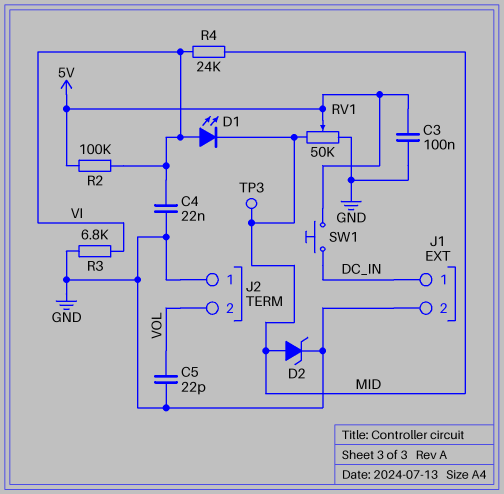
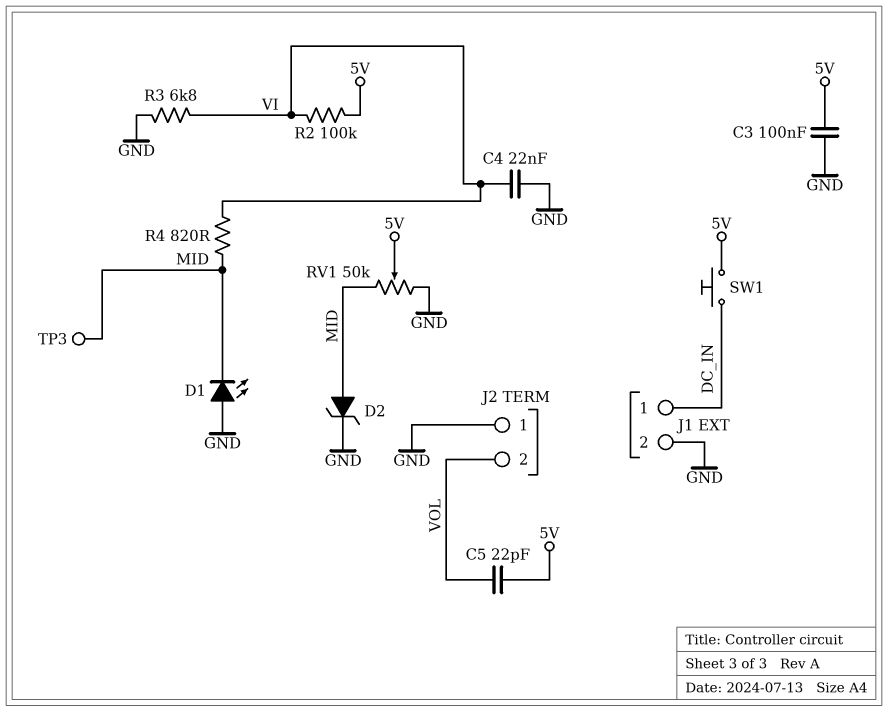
C5: 22pF (GND, VOL) -> 22pF (5V, VOL)
D1: LED (A VI, K MID) -> LED (A GND, K MID)
R4: 24k (MID, VI) -> 820 (MID, VI)

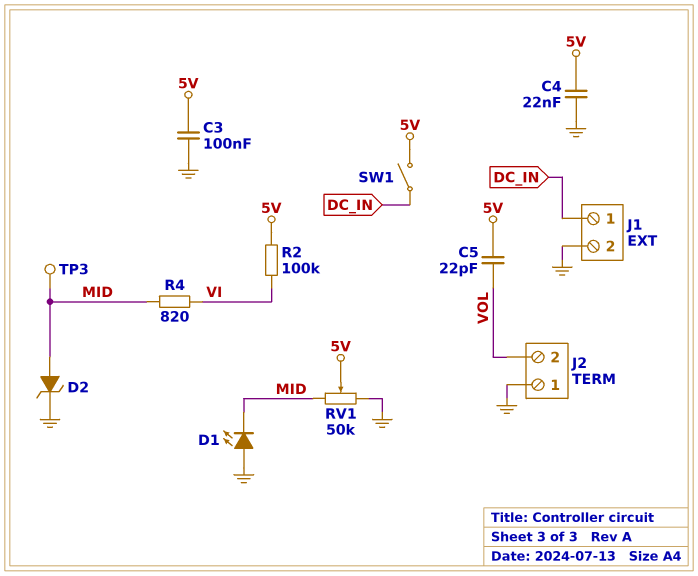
C4: 22nF (GND, VI) -> 22nF (5V, GND)
R3: 6.8k (GND, VI) -> none
SW1: button (5V, DC_IN) -> switch (5V, DC_IN)

